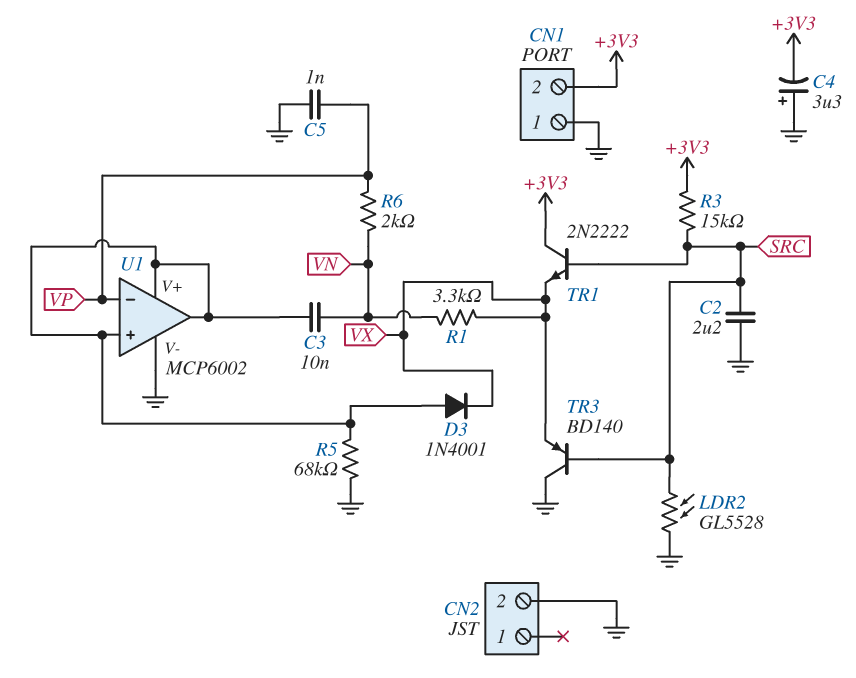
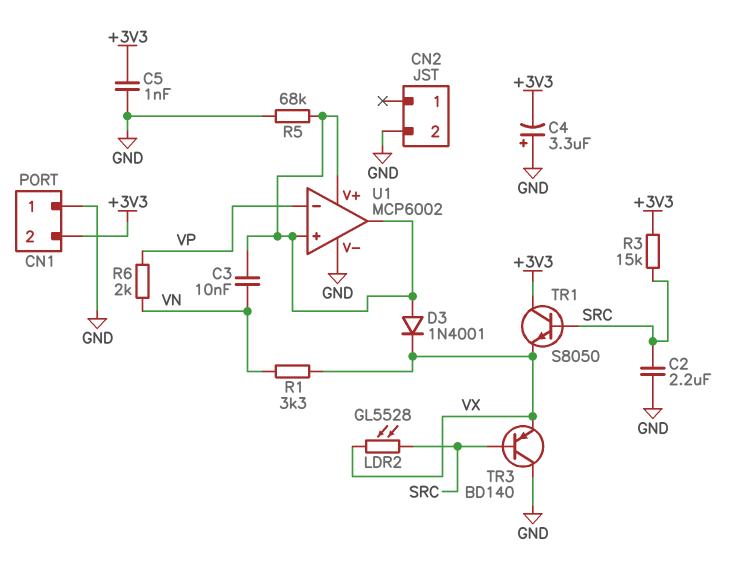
C5: 1nF (GND, VP) -> 1nF (+3V3, GND)
LDR2: GL5528 (GND, SRC) -> GL5528 (SRC, VX)
TR1: NPN 2N2222 (B SRC, C +3V3, E VX) -> NPN S8050 (B SRC, C +3V3, E VX)

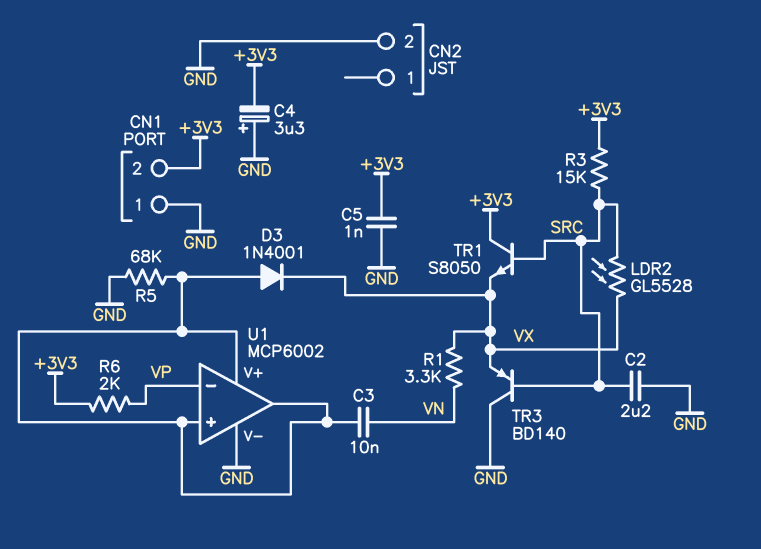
R6: 2k (VN, VP) -> 2k (+3V3, VP)

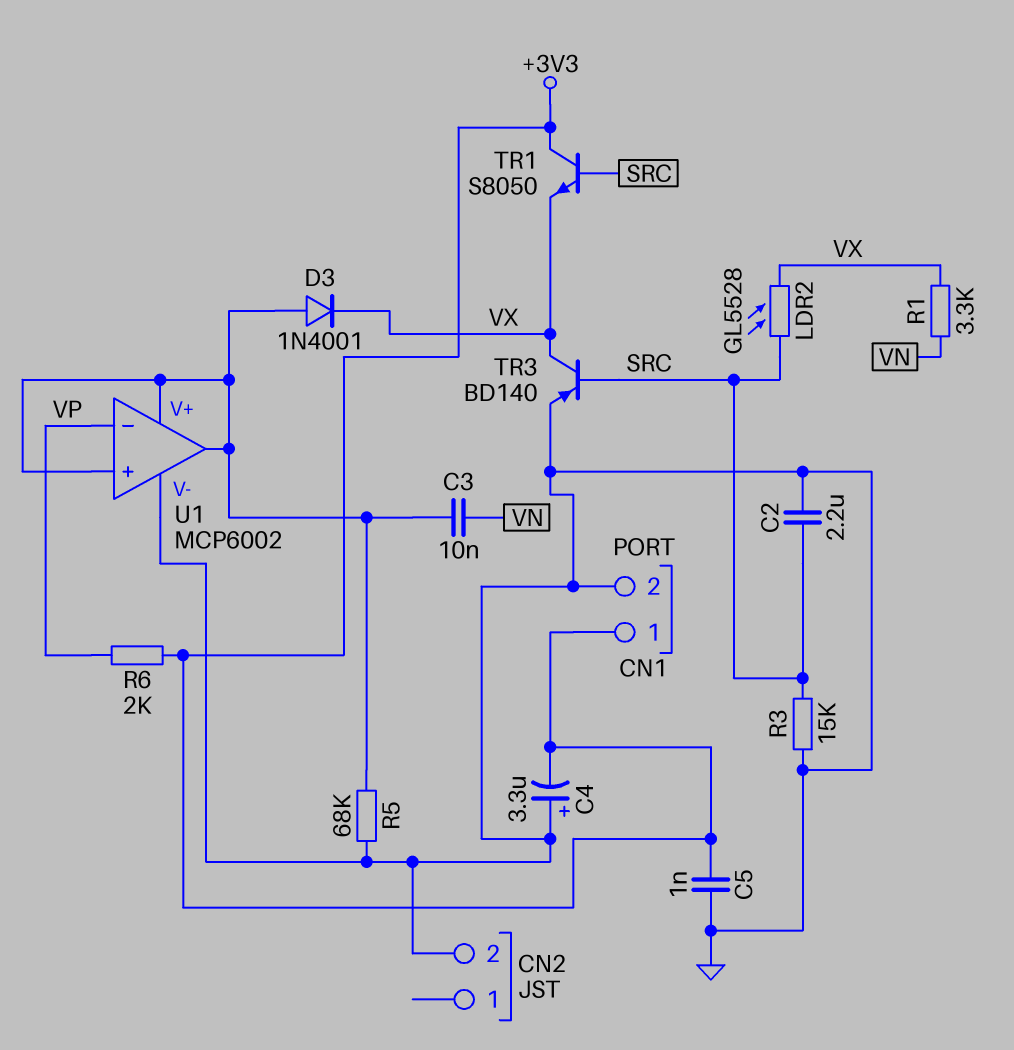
CN1 pin 1: GND -> +3V3
CN1 pin 2: +3V3 -> GND
R3: 15k (+3V3, SRC) -> 15k (GND, SRC)
TR3: PNP BD140 (B SRC, C GND, E VX) -> PNP BD140 (B SRC, C VX, E GND)

